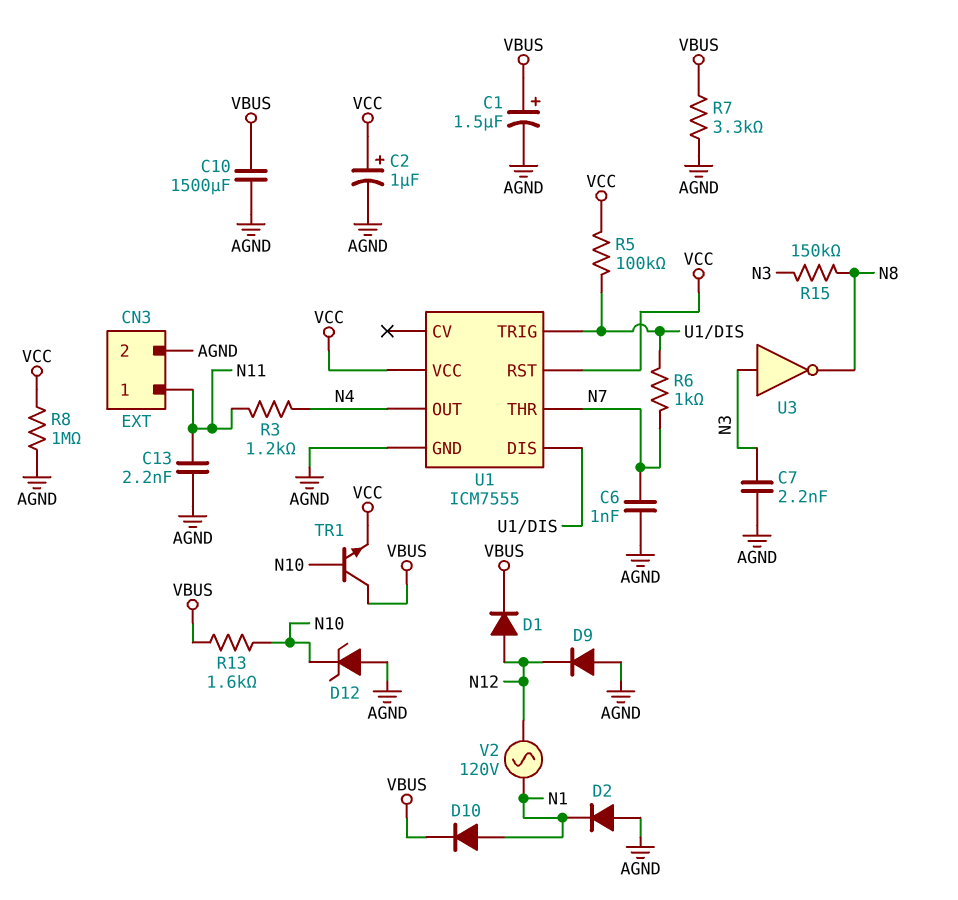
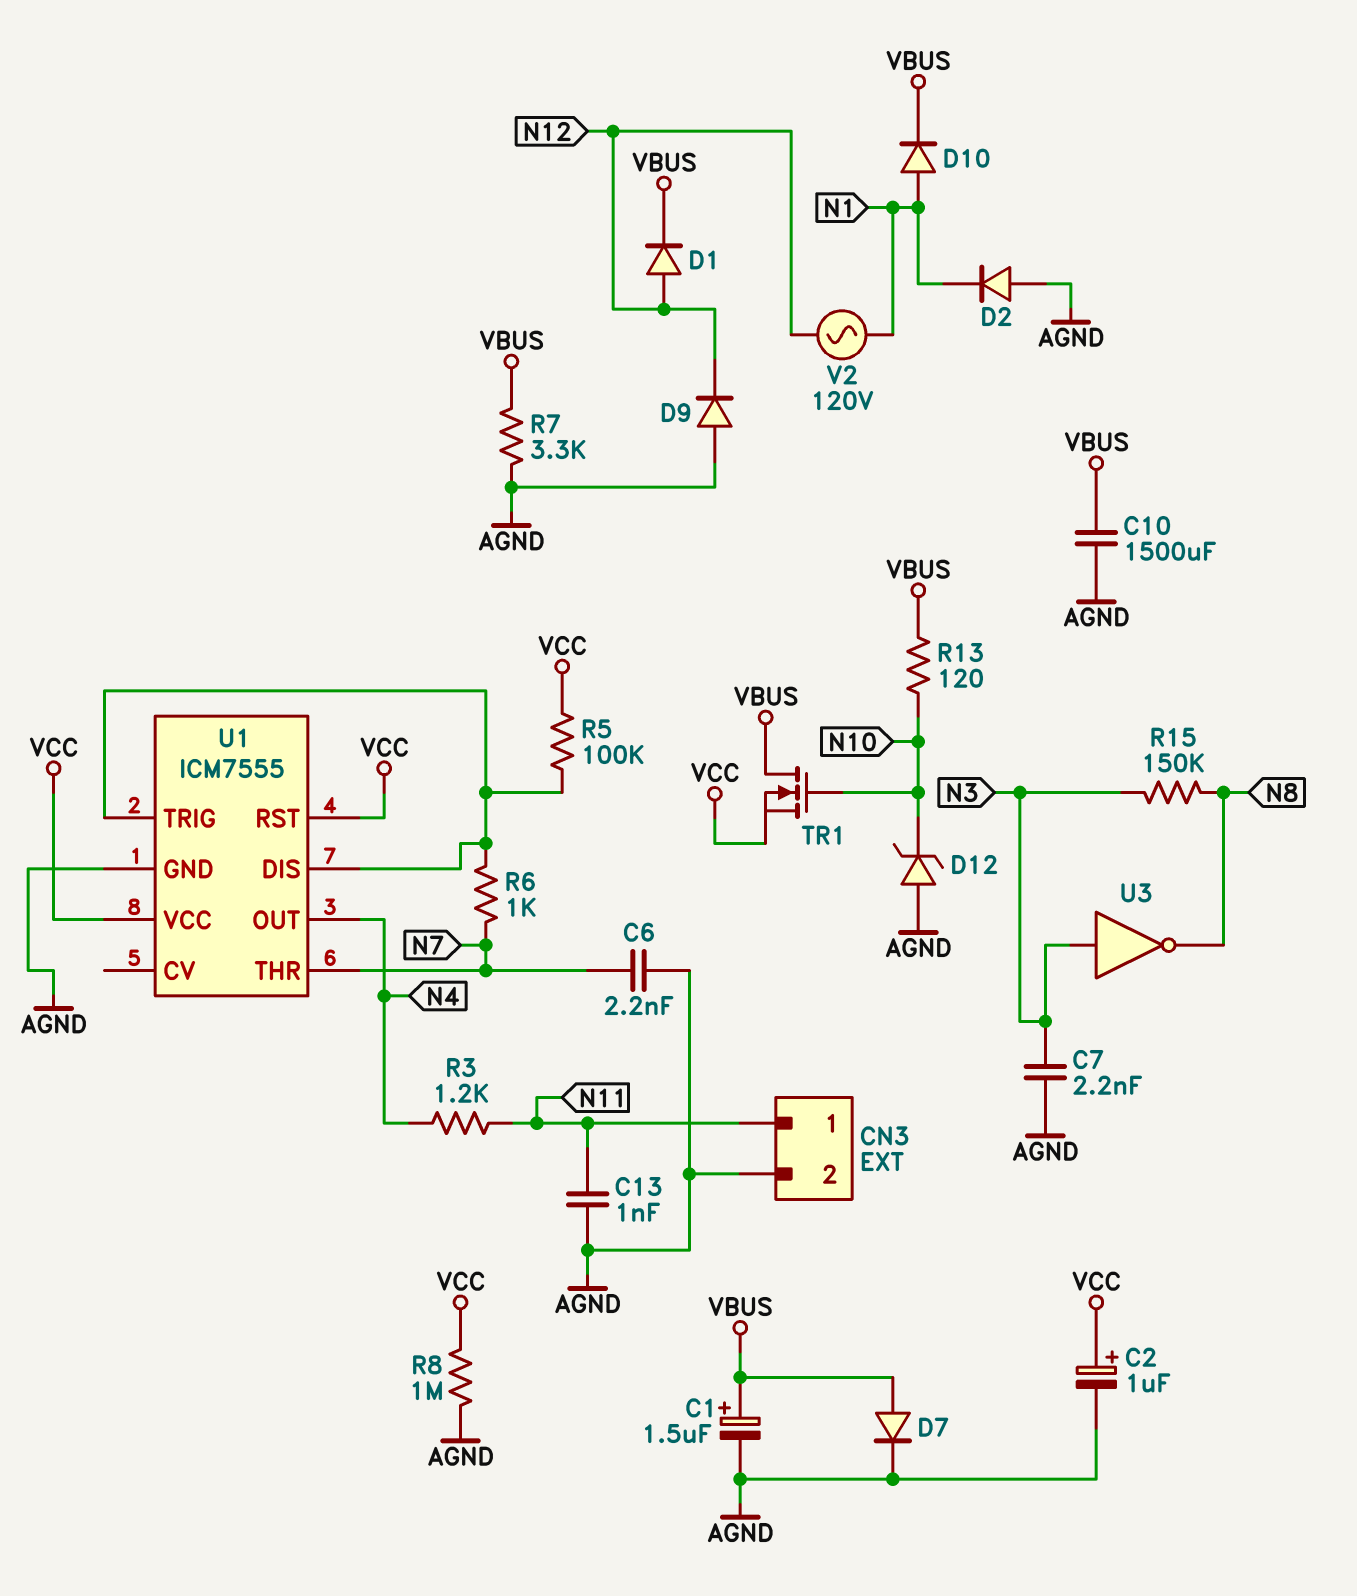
C6: 1nF (AGND, N7) -> 2.2nF (AGND, N7)
C13: 2.2nF (AGND, N11) -> 1nF (AGND, N11)
D7: none -> diode (A VBUS, K AGND)
R13: 1.6k (N10, VBUS) -> 120 (N10, VBUS)
TR1: NPN (B N10, C VBUS, E VCC) -> NMOS (G N10, D VBUS, S VCC)

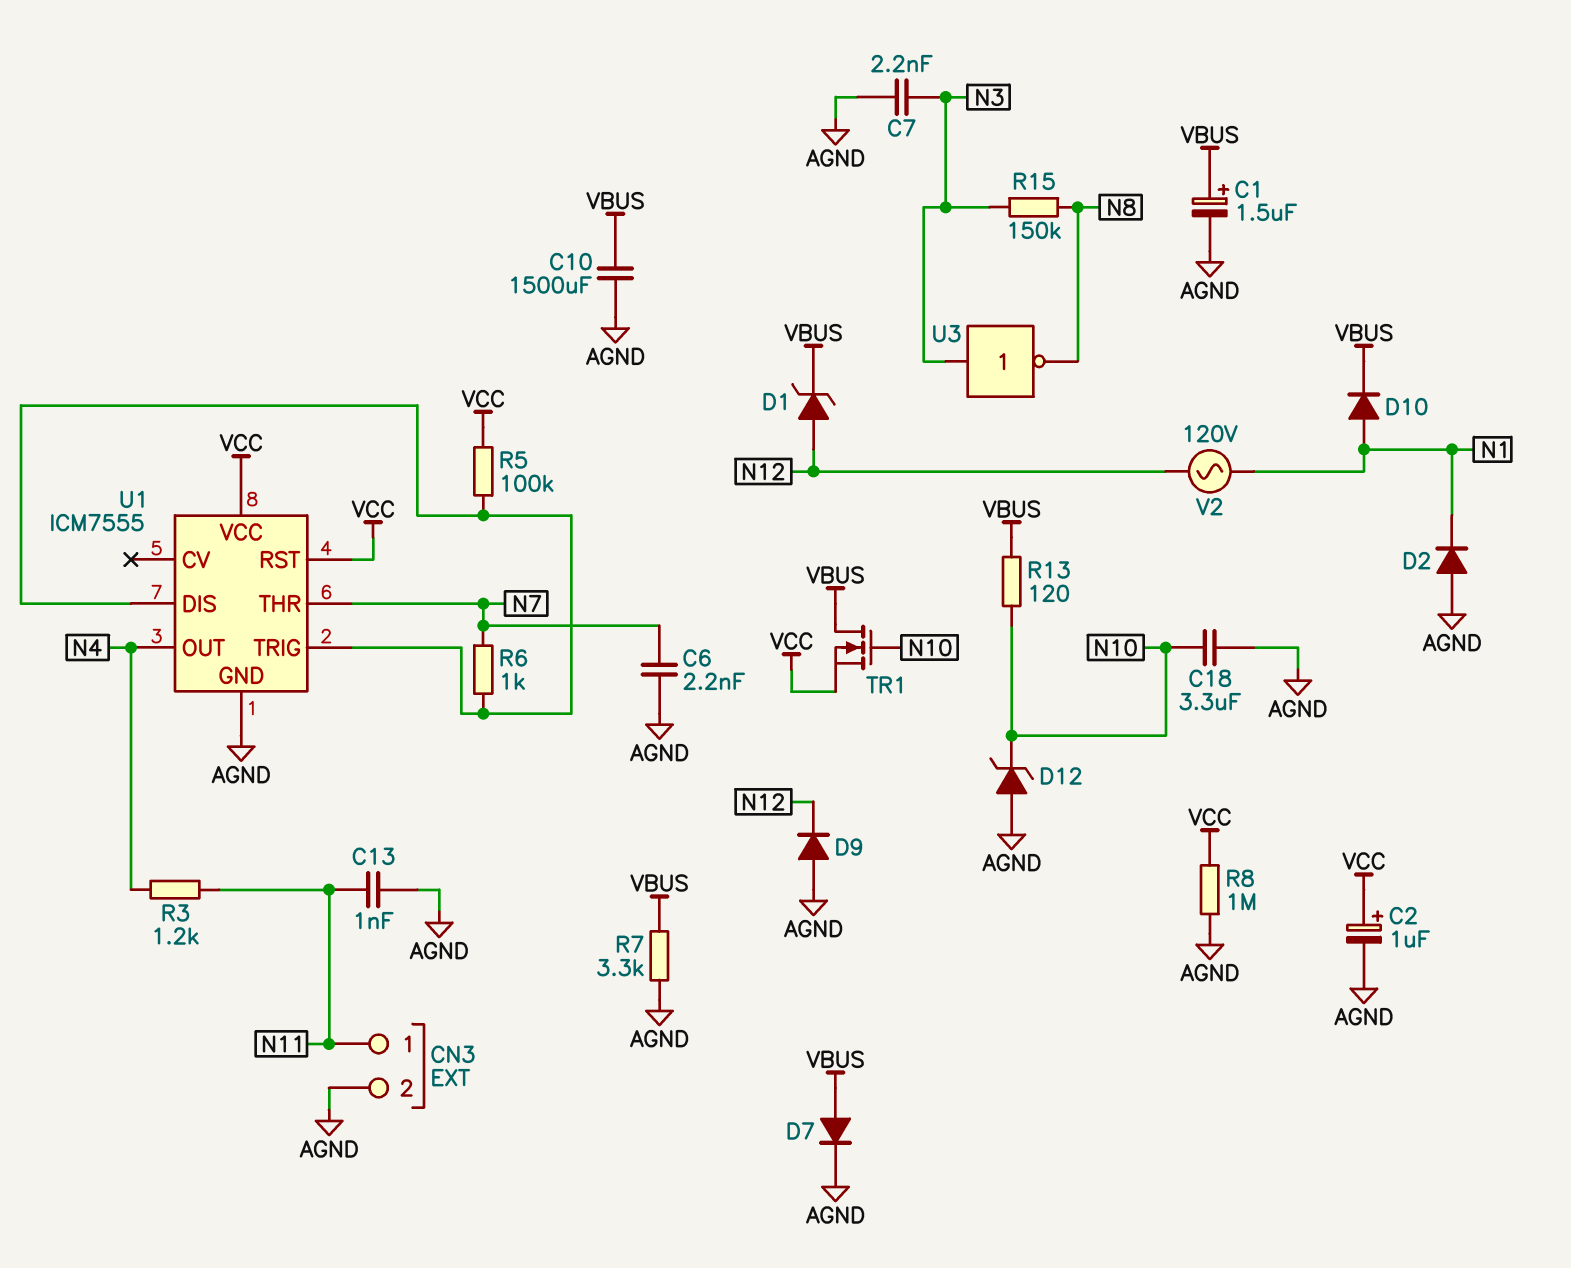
C18: none -> 3.3uF (AGND, N10)
D1: diode (A N12, K VBUS) -> zener (A N12, K VBUS)

